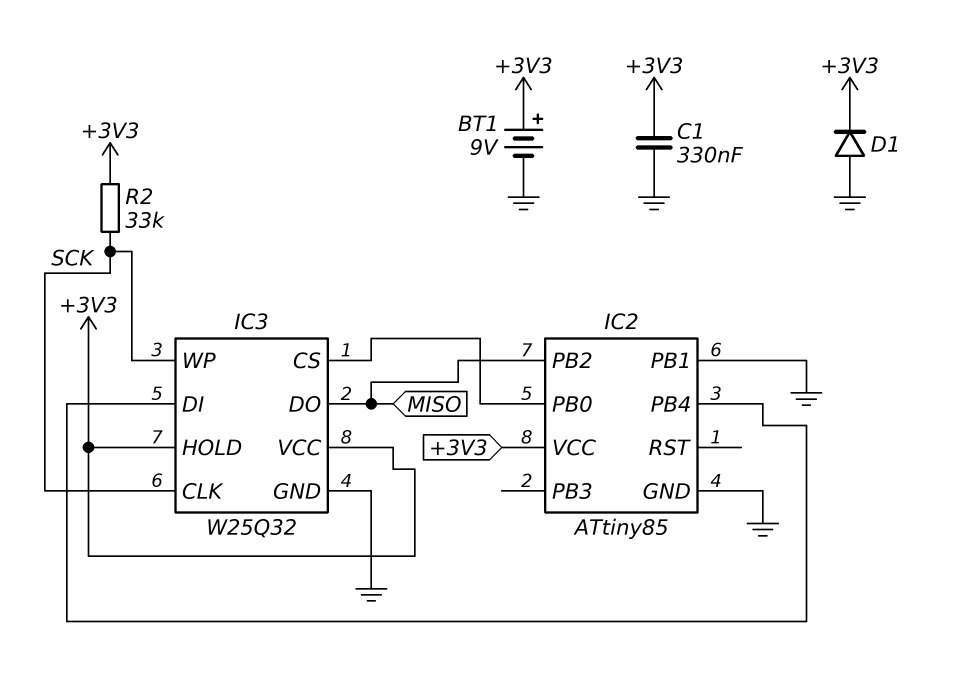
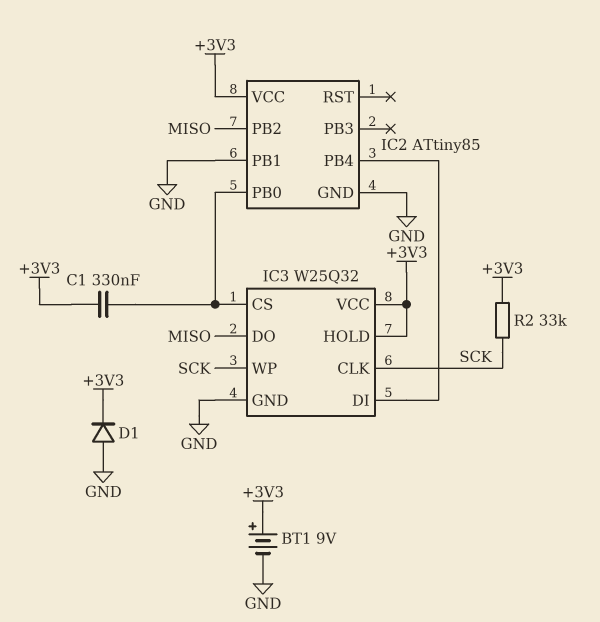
C1: 330nF (+3V3, GND) -> 330nF (+3V3, IC2/PB0)

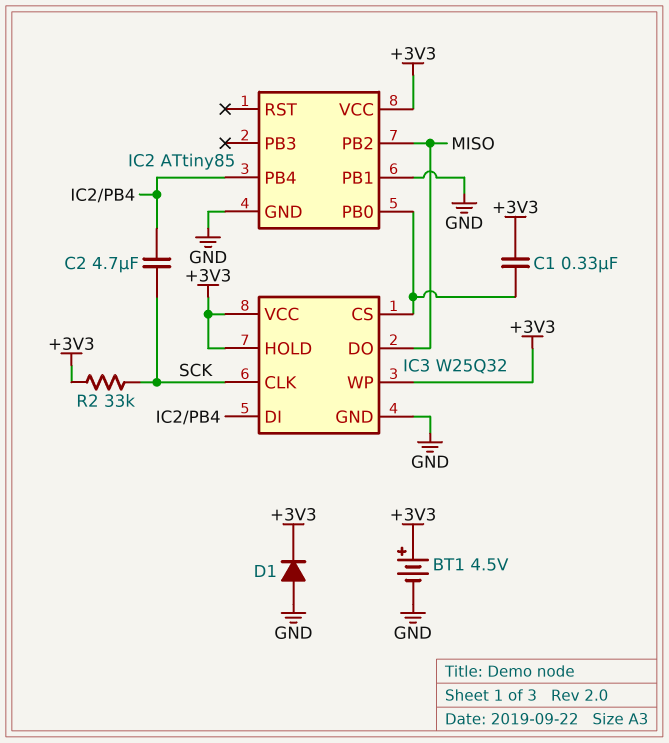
BT1: 9V (plus +3V3, minus GND) -> 4.5V (plus +3V3, minus GND)
C2: none -> 4.7uF (IC2/PB4, SCK)
IC3 pin WP: SCK -> +3V3

